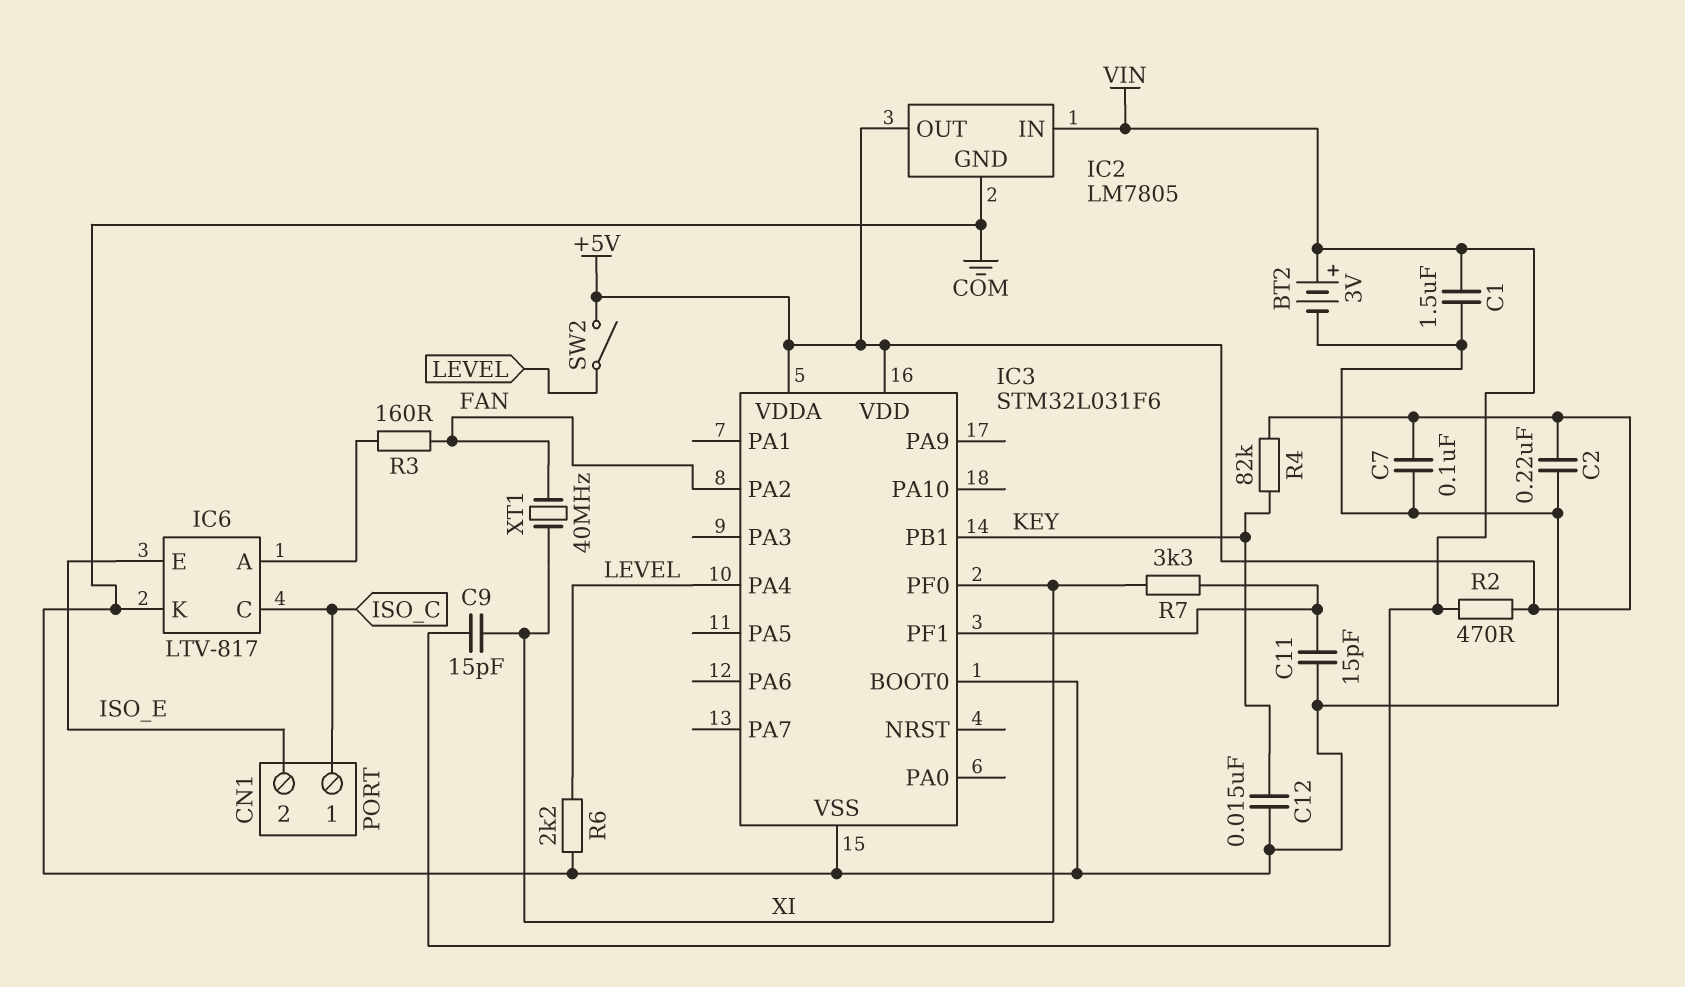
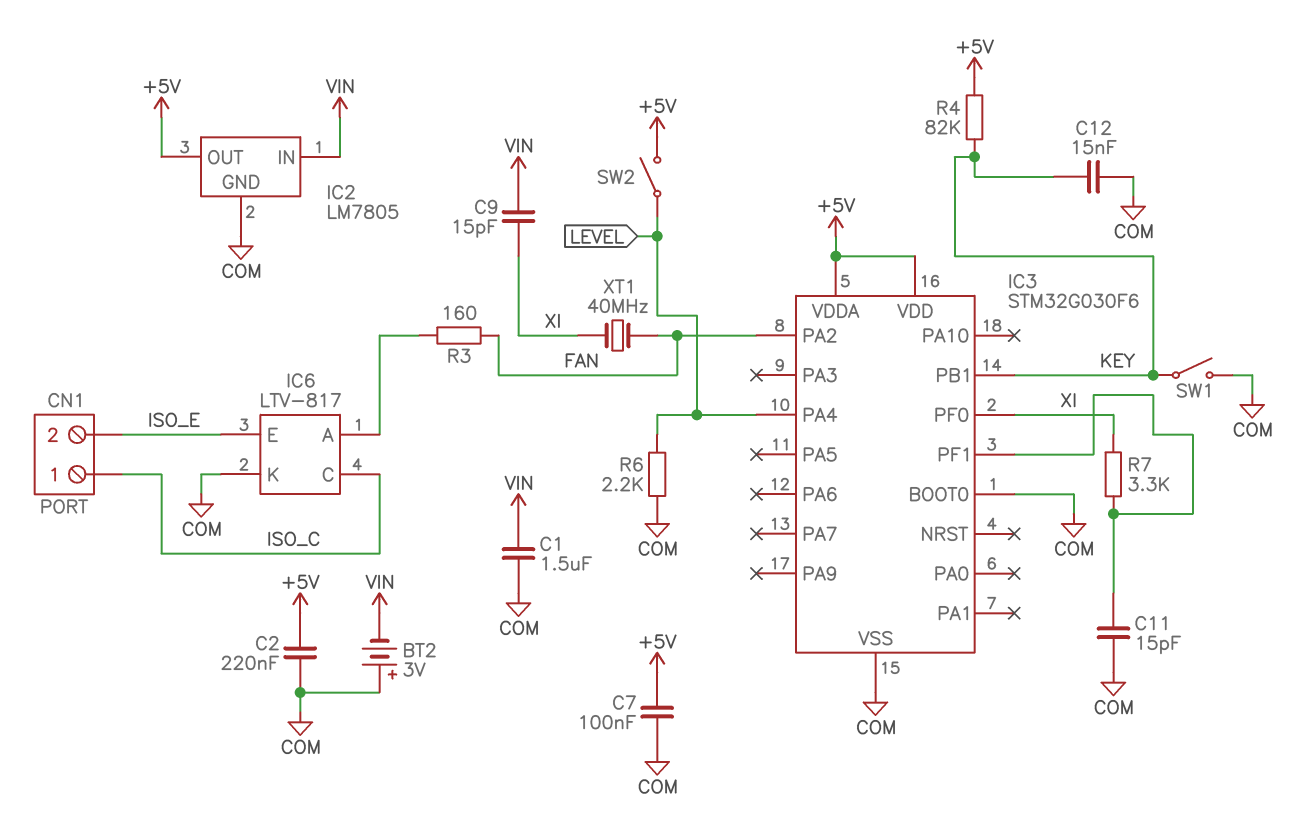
BT2: 3V (plus VIN, minus COM) -> 3V (plus COM, minus VIN)
IC3: STM32L031F6 -> STM32G030F6
R2: 470 (+5V, VIN) -> none
SW1: none -> switch (COM, KEY)

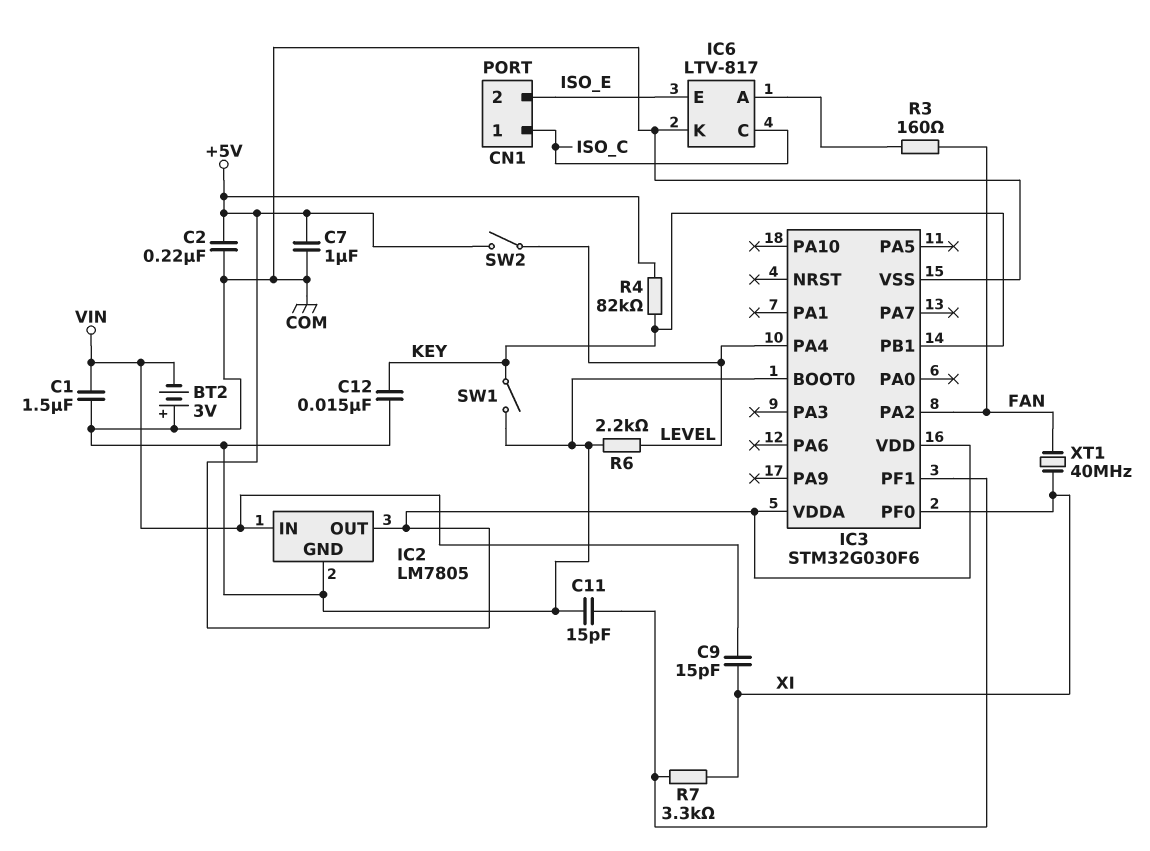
C7: 100nF (+5V, COM) -> 1uF (+5V, COM)

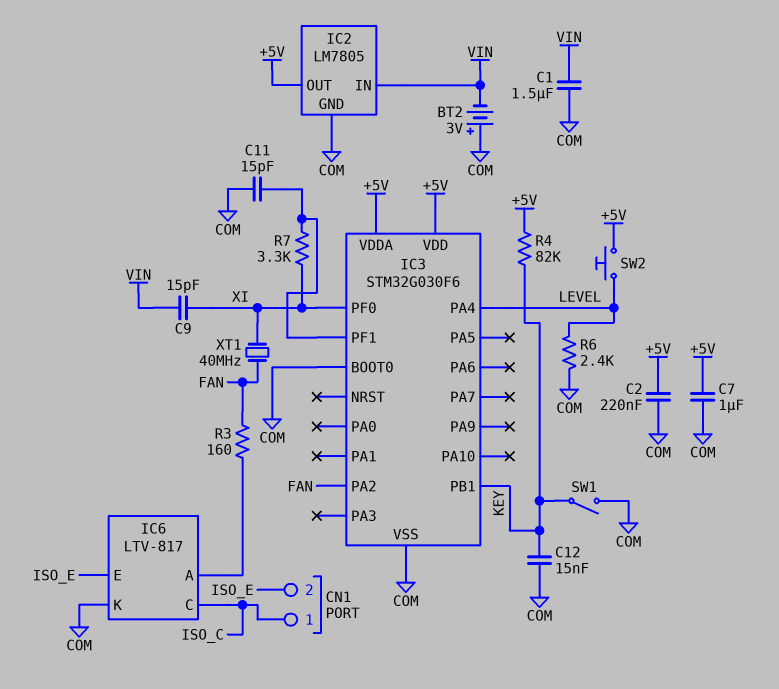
R6: 2.2k (COM, LEVEL) -> 2.4k (COM, LEVEL)
SW2: switch (+5V, LEVEL) -> button (+5V, LEVEL)

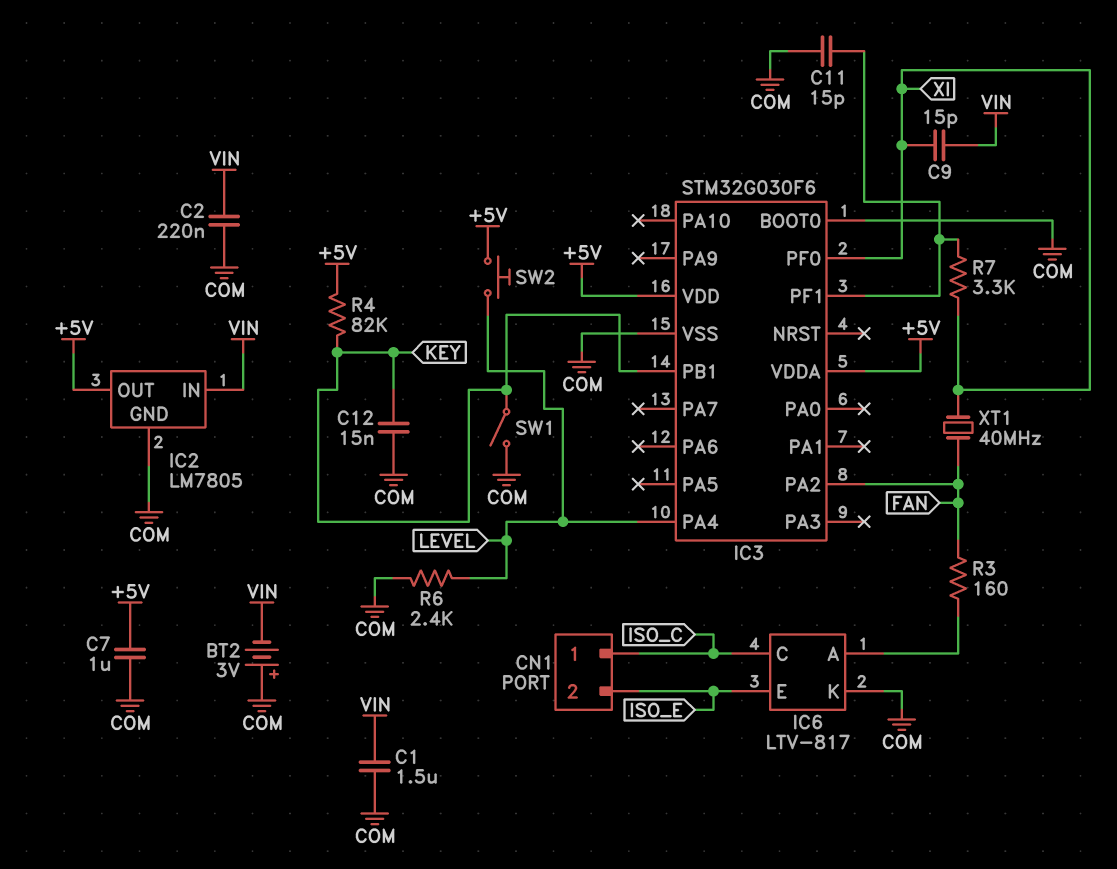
C2: 220nF (+5V, COM) -> 220nF (COM, VIN)

